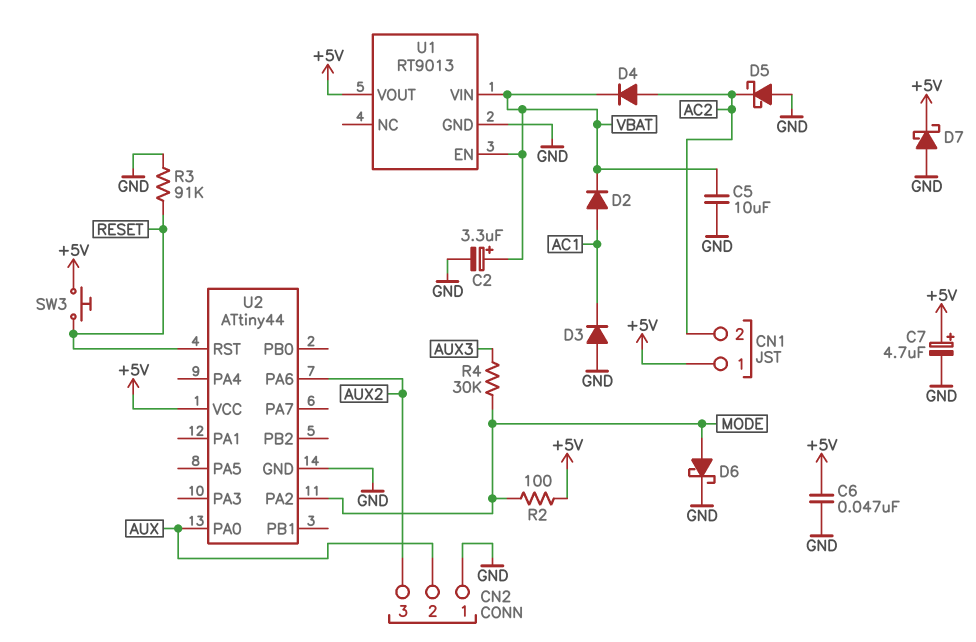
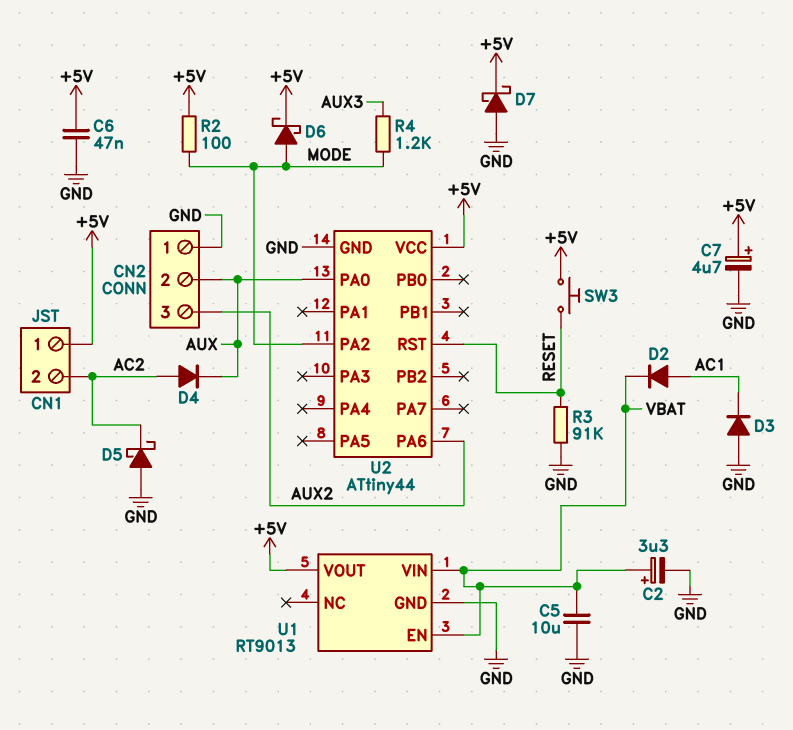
D4: diode (A AC2, K VBAT) -> diode (A AC2, K AUX)
D6: schottky (A MODE, K GND) -> schottky (A MODE, K +5V)
R4: 30k (AUX3, MODE) -> 1.2k (AUX3, MODE)

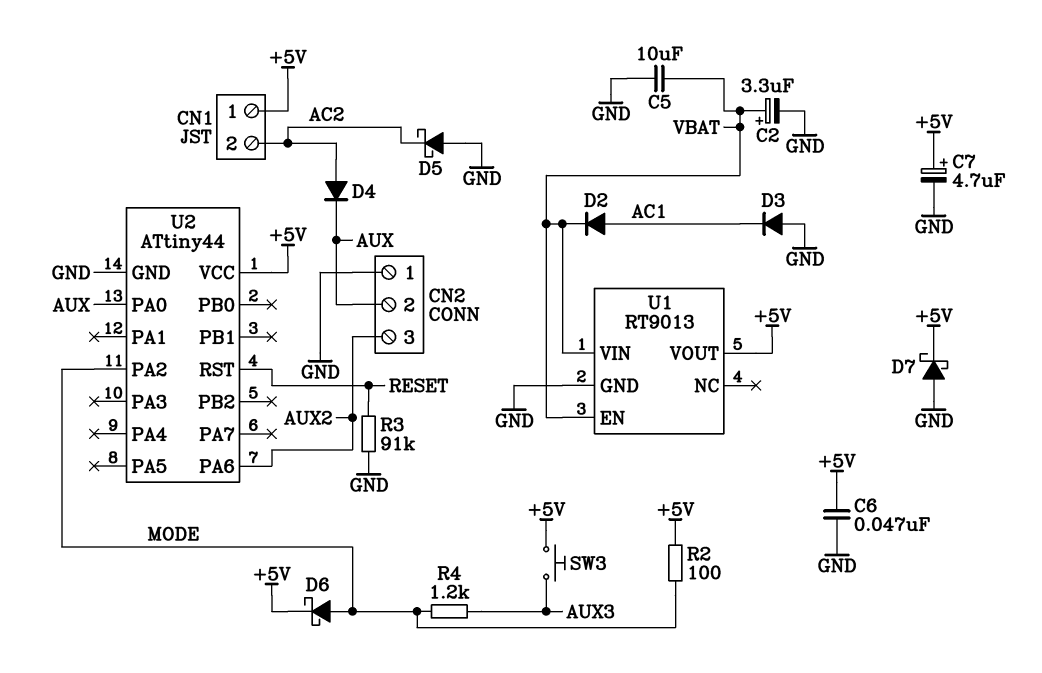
SW3: button (+5V, RESET) -> button (+5V, AUX3)

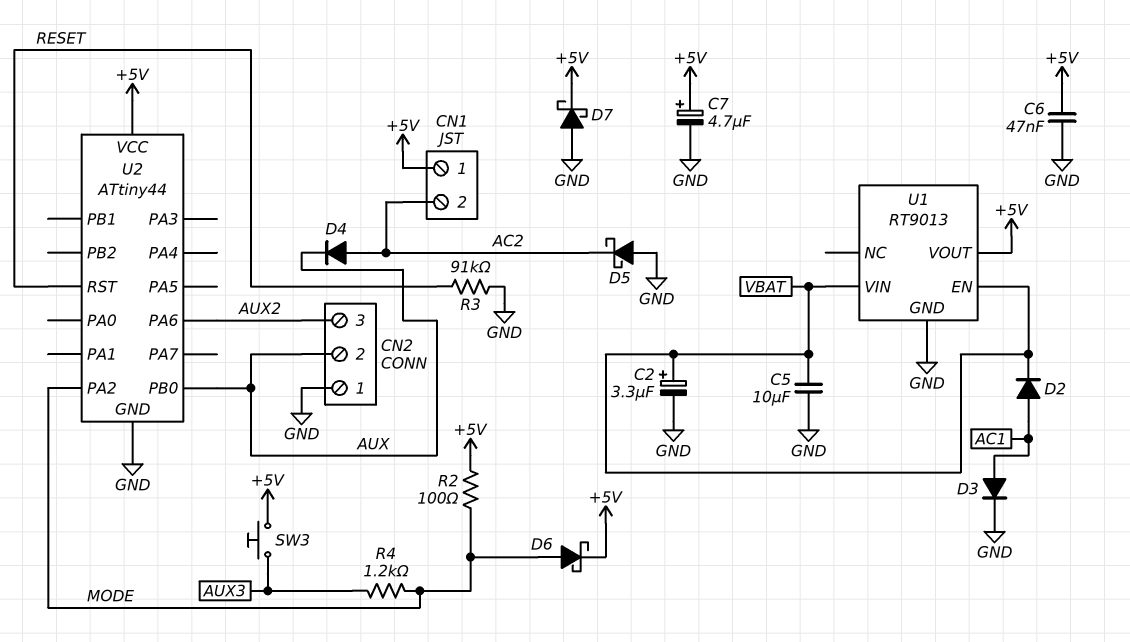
D3: diode (A GND, K AC1) -> diode (A AC1, K GND)
U2 pin PA0: AUX -> none
U2 pin PB0: none -> AUX

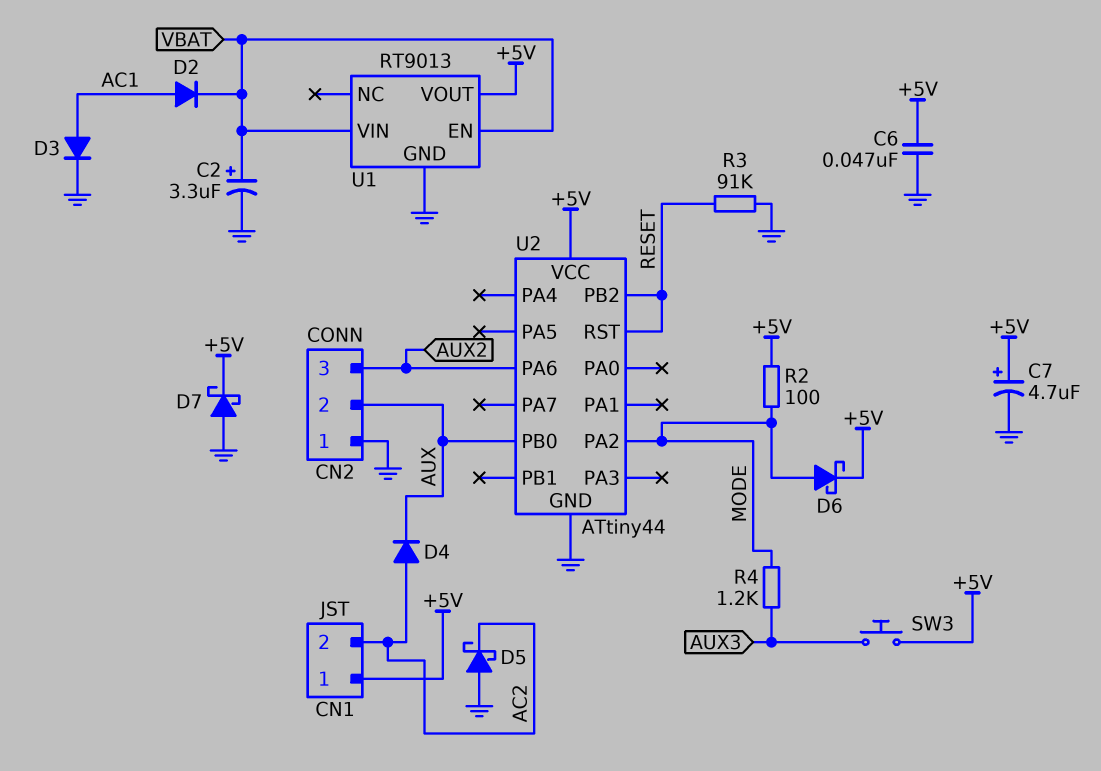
C5: 10uF (GND, VBAT) -> none
U2 pin PB2: none -> RESET

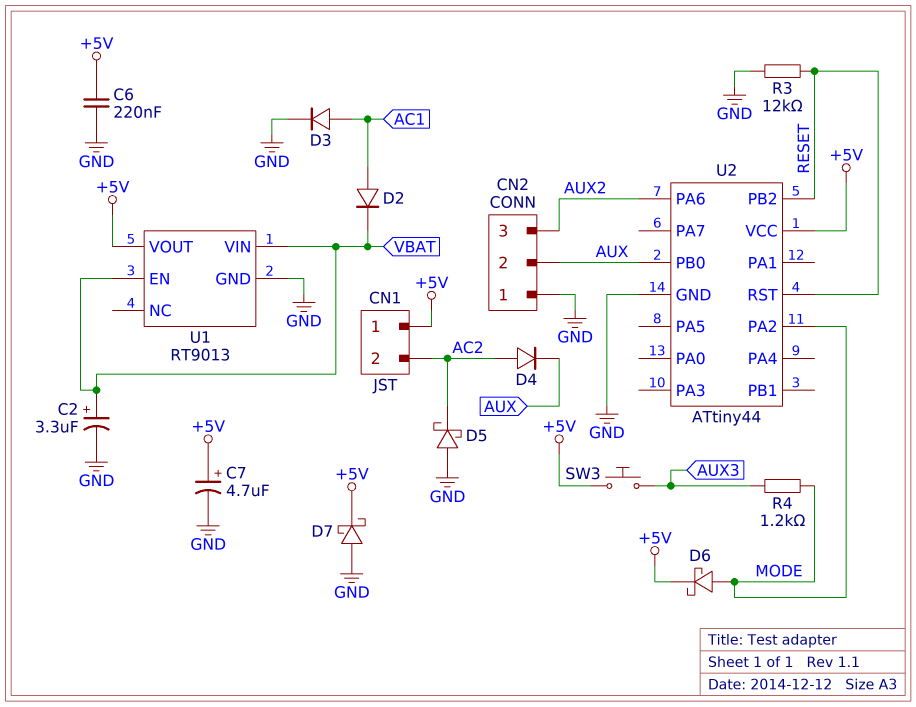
C6: 47nF (+5V, GND) -> 220nF (+5V, GND)
R2: 100 (+5V, MODE) -> none
R3: 91k (GND, RESET) -> 12k (GND, RESET)

